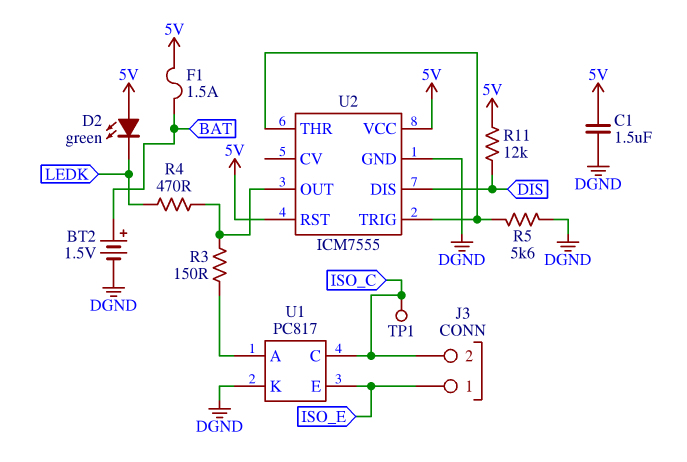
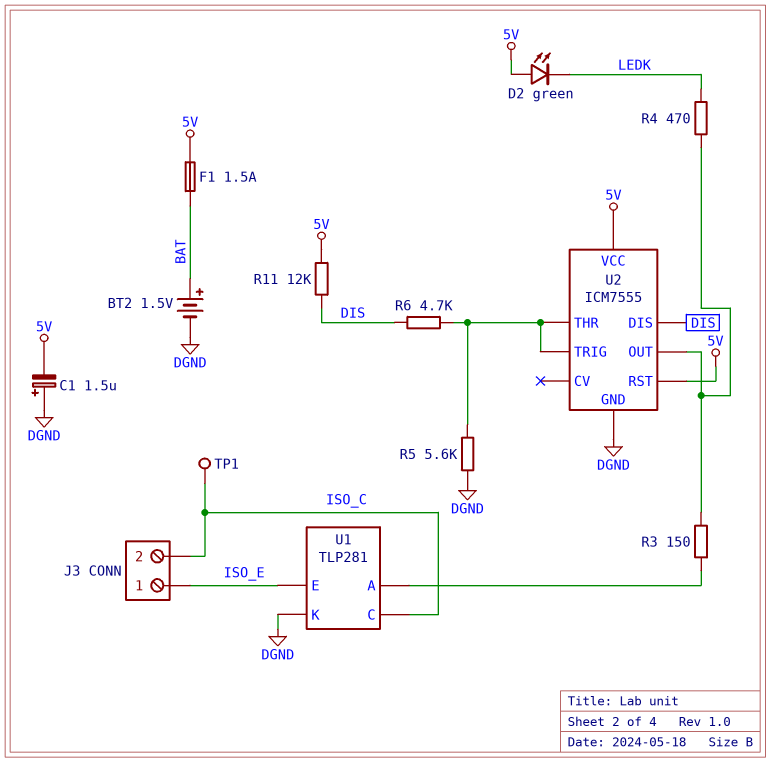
C1: 1.5uF (5V, DGND) -> 1.5uF (plus DGND, minus 5V)
R6: none -> 4.7k (DIS, U2/THR)
U1: PC817 -> TLP281

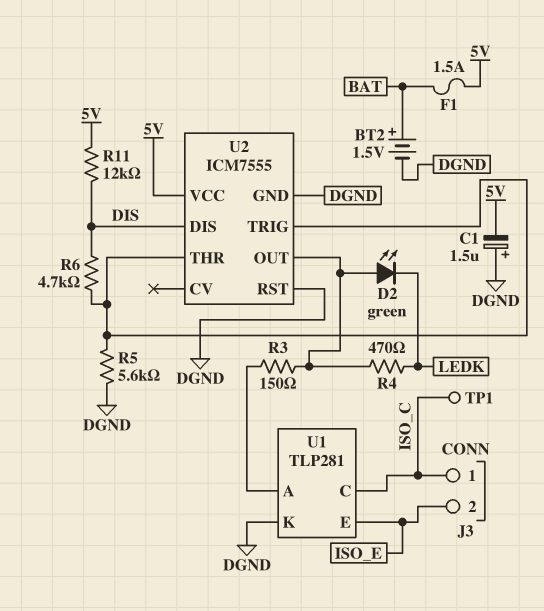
D2: LED green (A 5V, K LEDK) -> LED green (A U2/OUT, K LEDK)
J3 pin 1: ISO_E -> ISO_C
J3 pin 2: ISO_C -> ISO_E
U2 pin RST: 5V -> DGND

